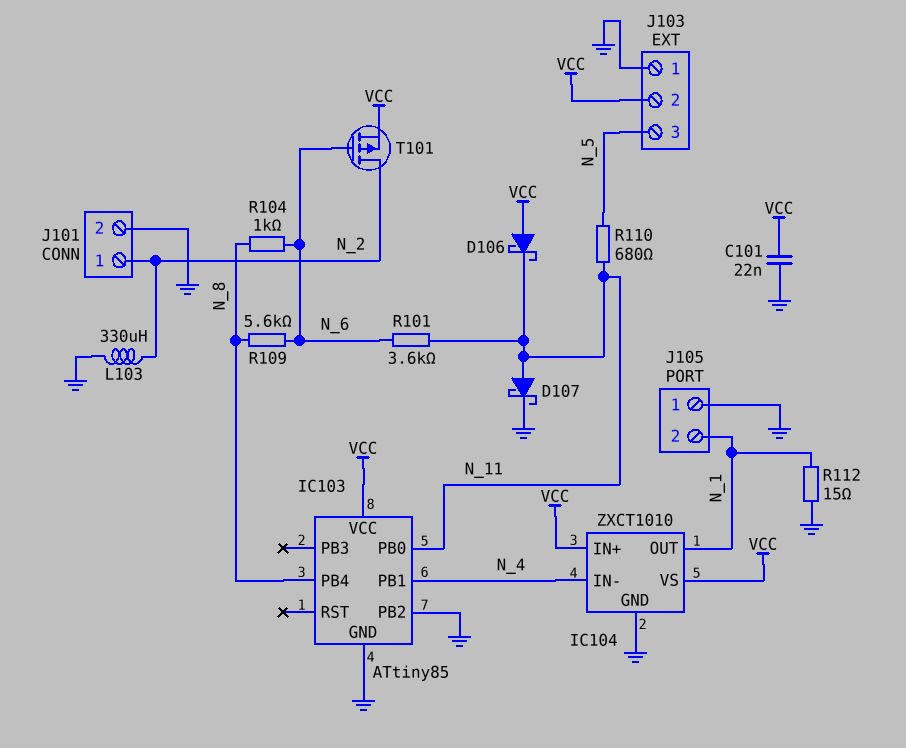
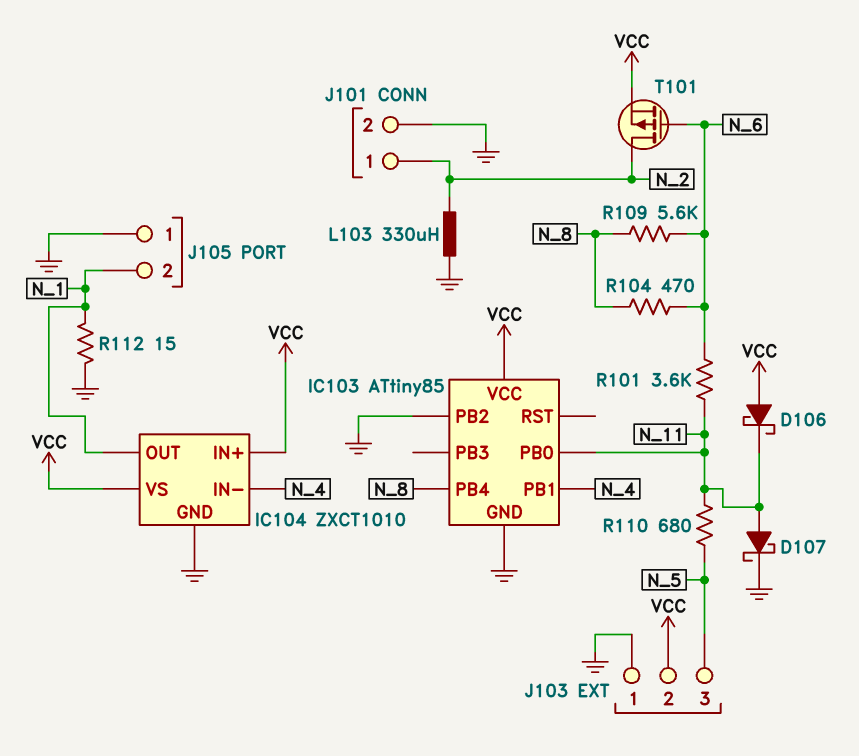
C101: 22nF (GND, VCC) -> none
R104: 1k (N_6, N_8) -> 470 (N_6, N_8)

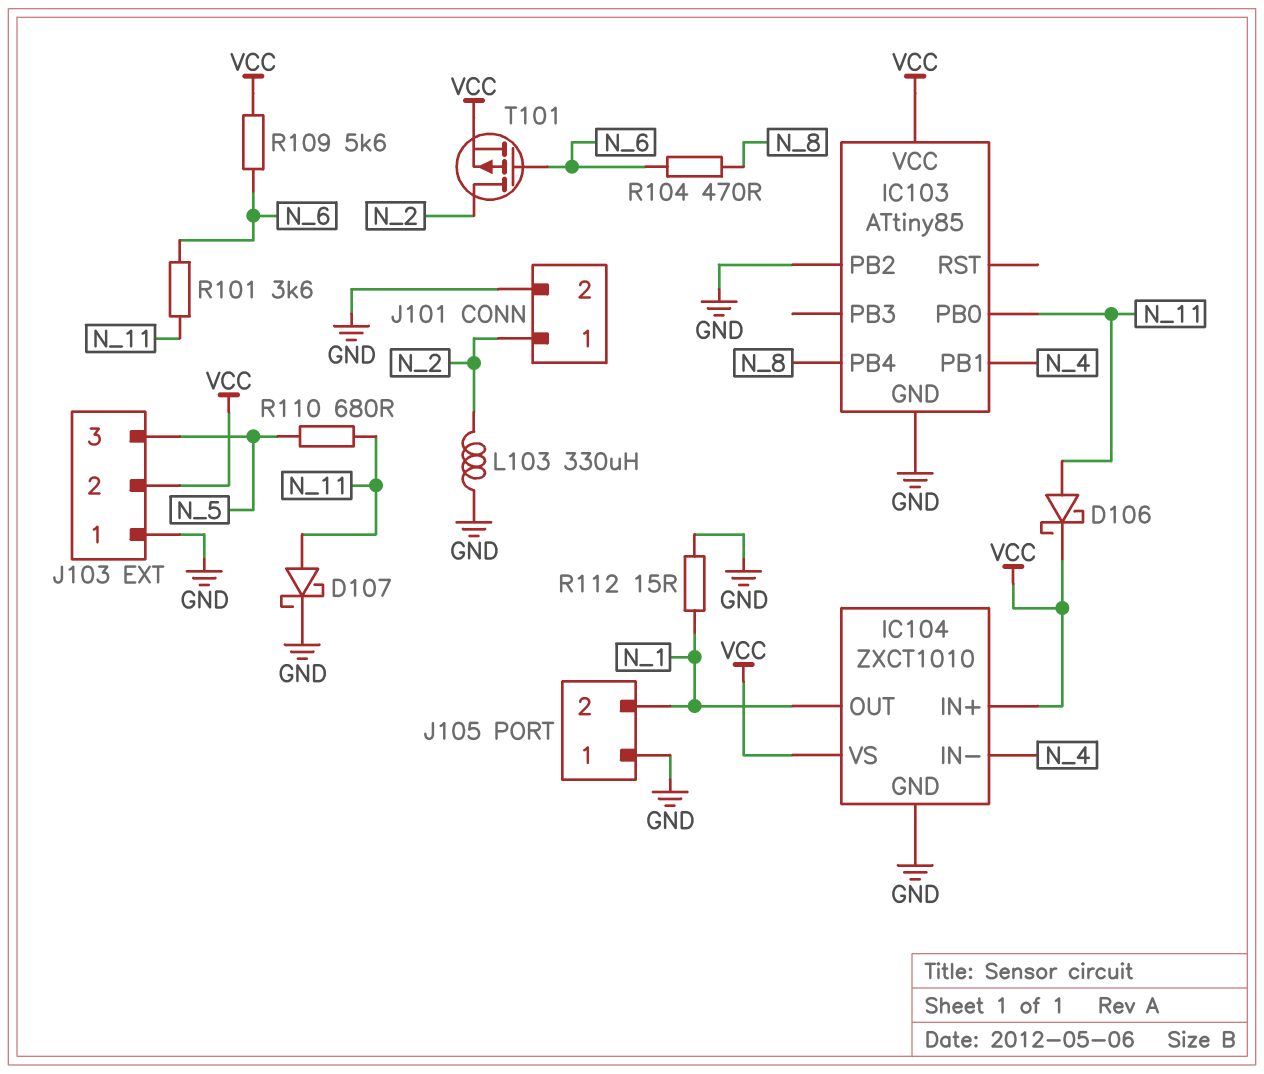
D106: schottky (A VCC, K N_11) -> schottky (A N_11, K VCC)
R109: 5.6k (N_6, N_8) -> 5.6k (N_6, VCC)

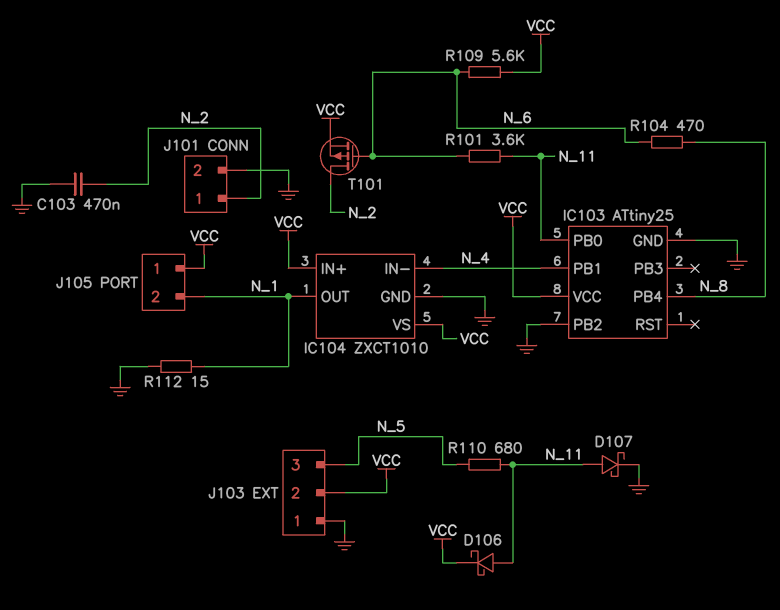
C103: none -> 470nF (GND, N_2)
IC103: ATtiny85 -> ATtiny25
J105 pin 1: GND -> VCC
L103: 330uH (GND, N_2) -> none

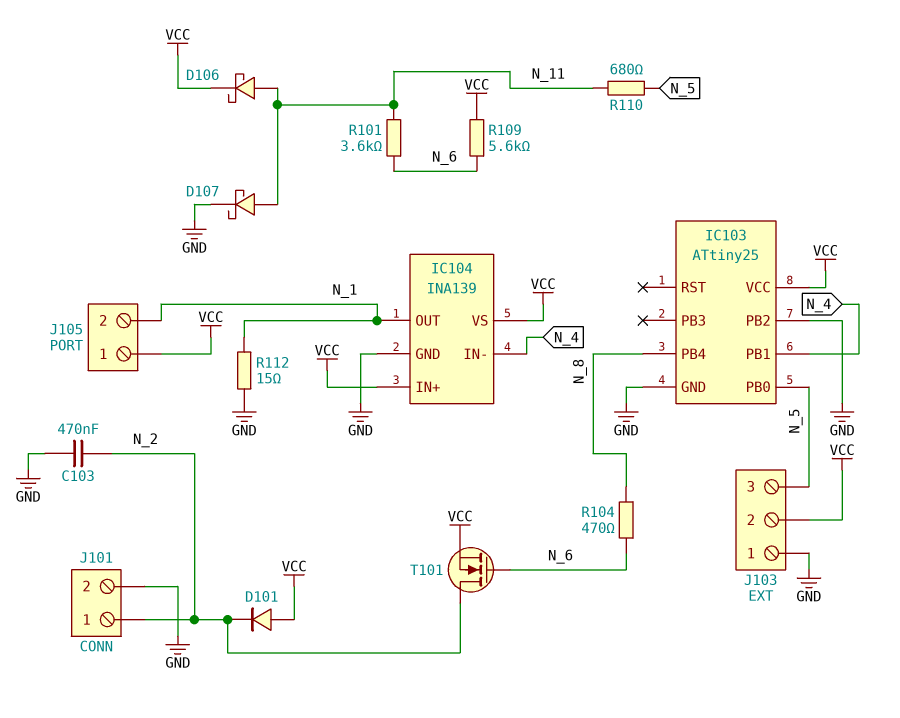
D101: none -> diode (A VCC, K N_2)
IC103 pin PB0: N_11 -> N_5
IC104: ZXCT1010 -> INA139
T101: PMOS (G N_6, D N_2, S VCC) -> NMOS (G N_6, D N_2, S VCC)

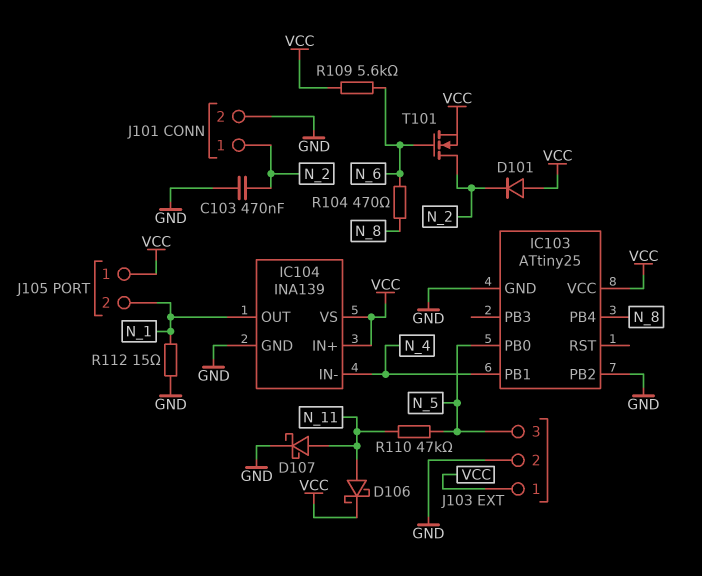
J103 pin 1: GND -> VCC
J103 pin 2: VCC -> GND
R101: 3.6k (N_6, N_11) -> none
R110: 680 (N_5, N_11) -> 47k (N_5, N_11)

